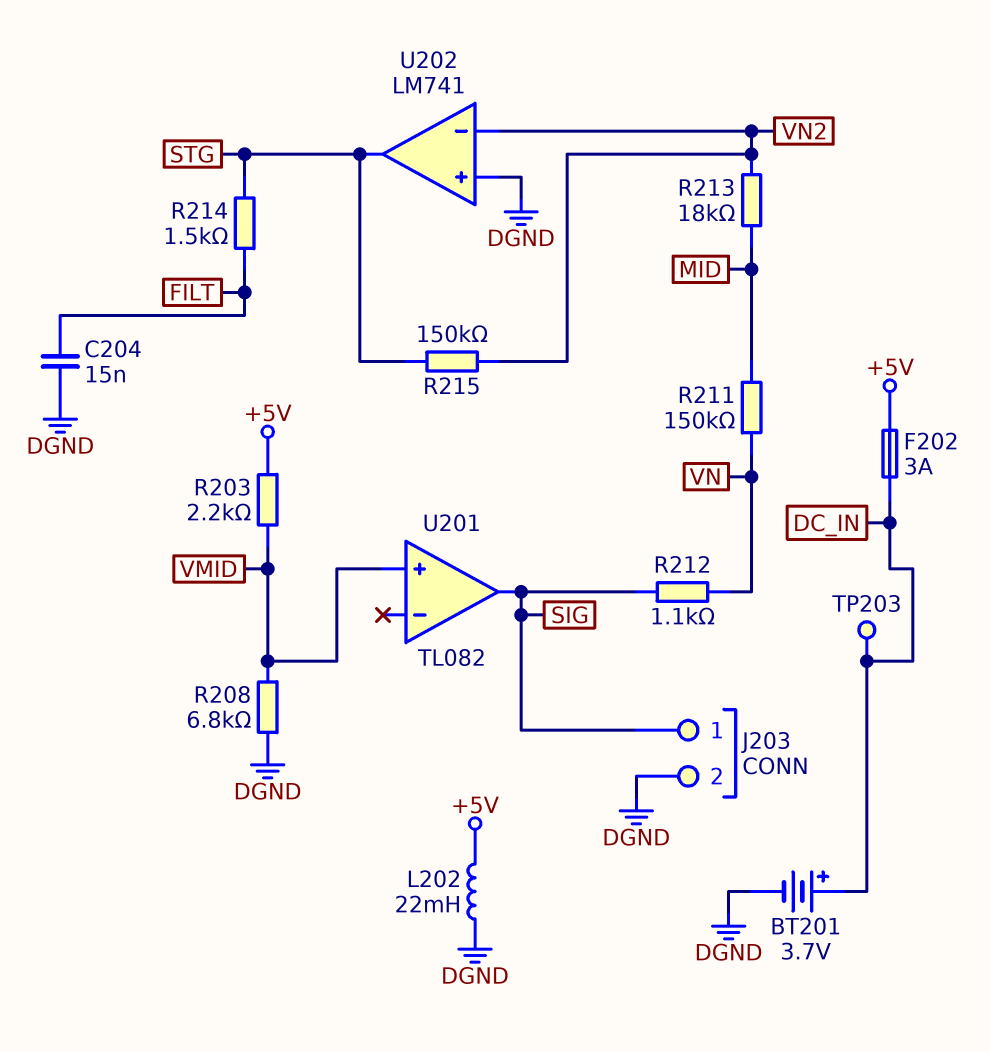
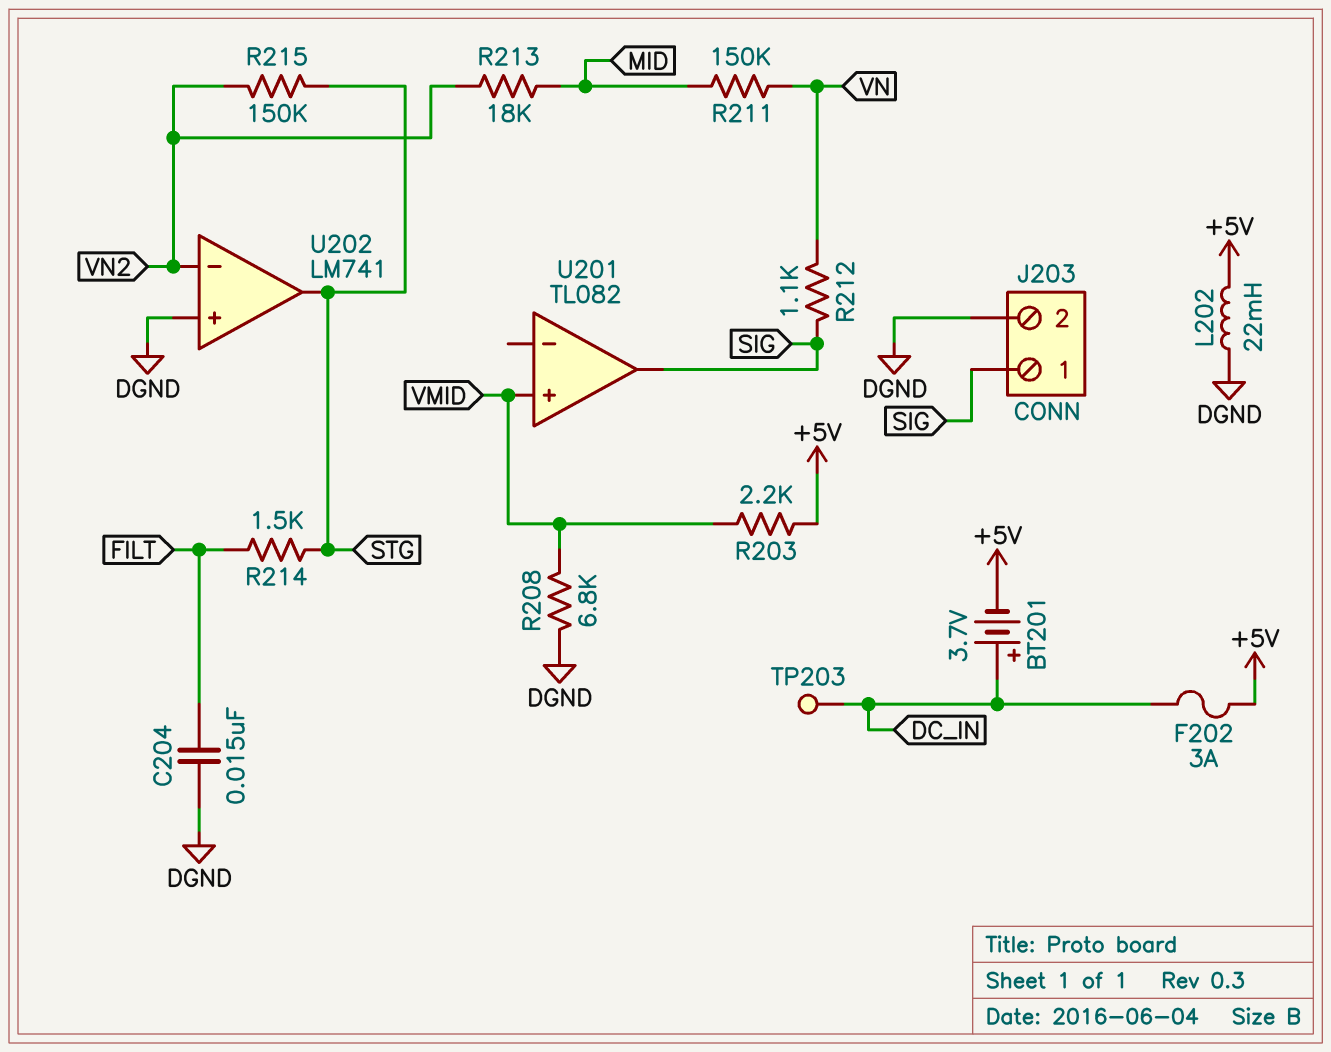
BT201: 3.7V (plus DC_IN, minus DGND) -> 3.7V (plus DC_IN, minus +5V)

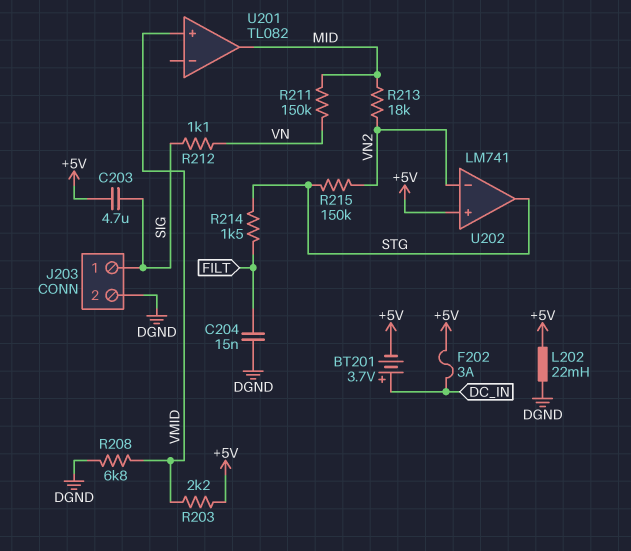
C203: none -> 4.7uF (+5V, SIG)
TP203: test point (DC_IN) -> none
U201 pin out: SIG -> MID
U202 pin in+: DGND -> +5V

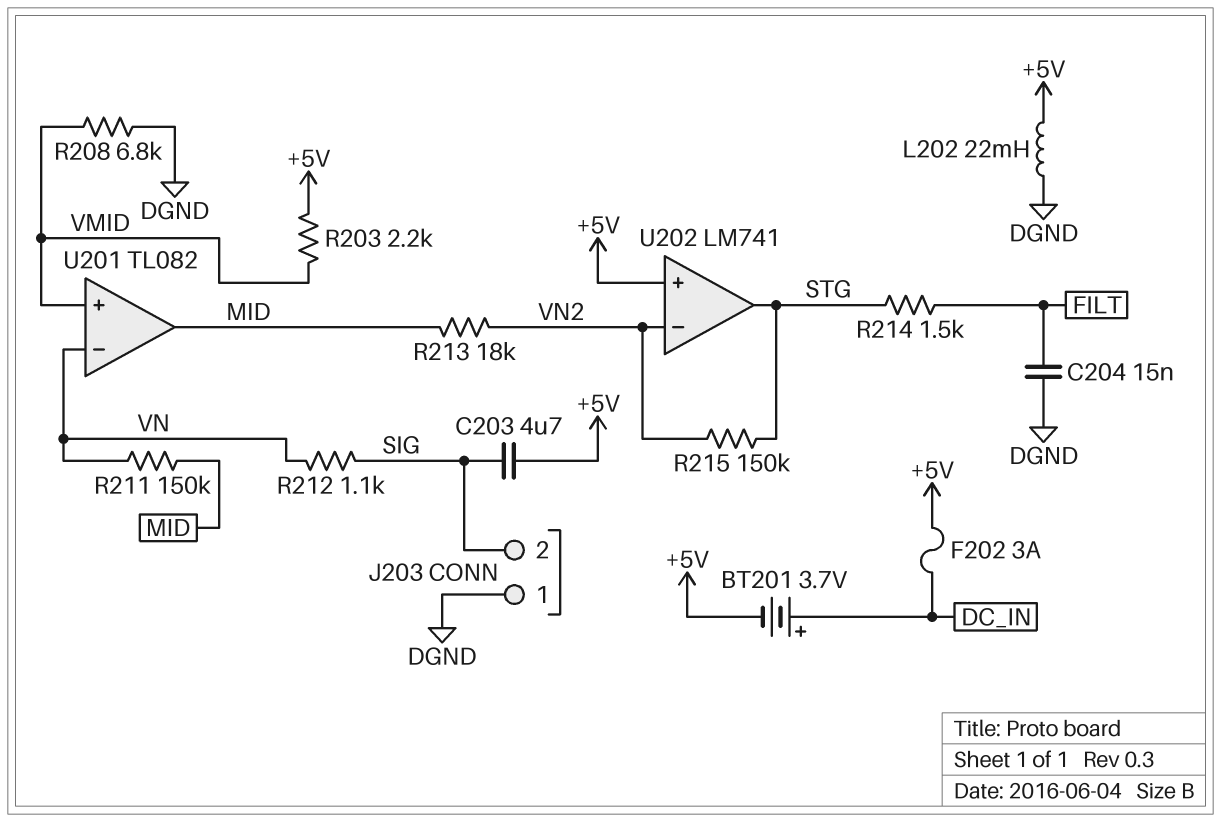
J203 pin 1: SIG -> DGND
J203 pin 2: DGND -> SIG
U201 pin in-: none -> VN

